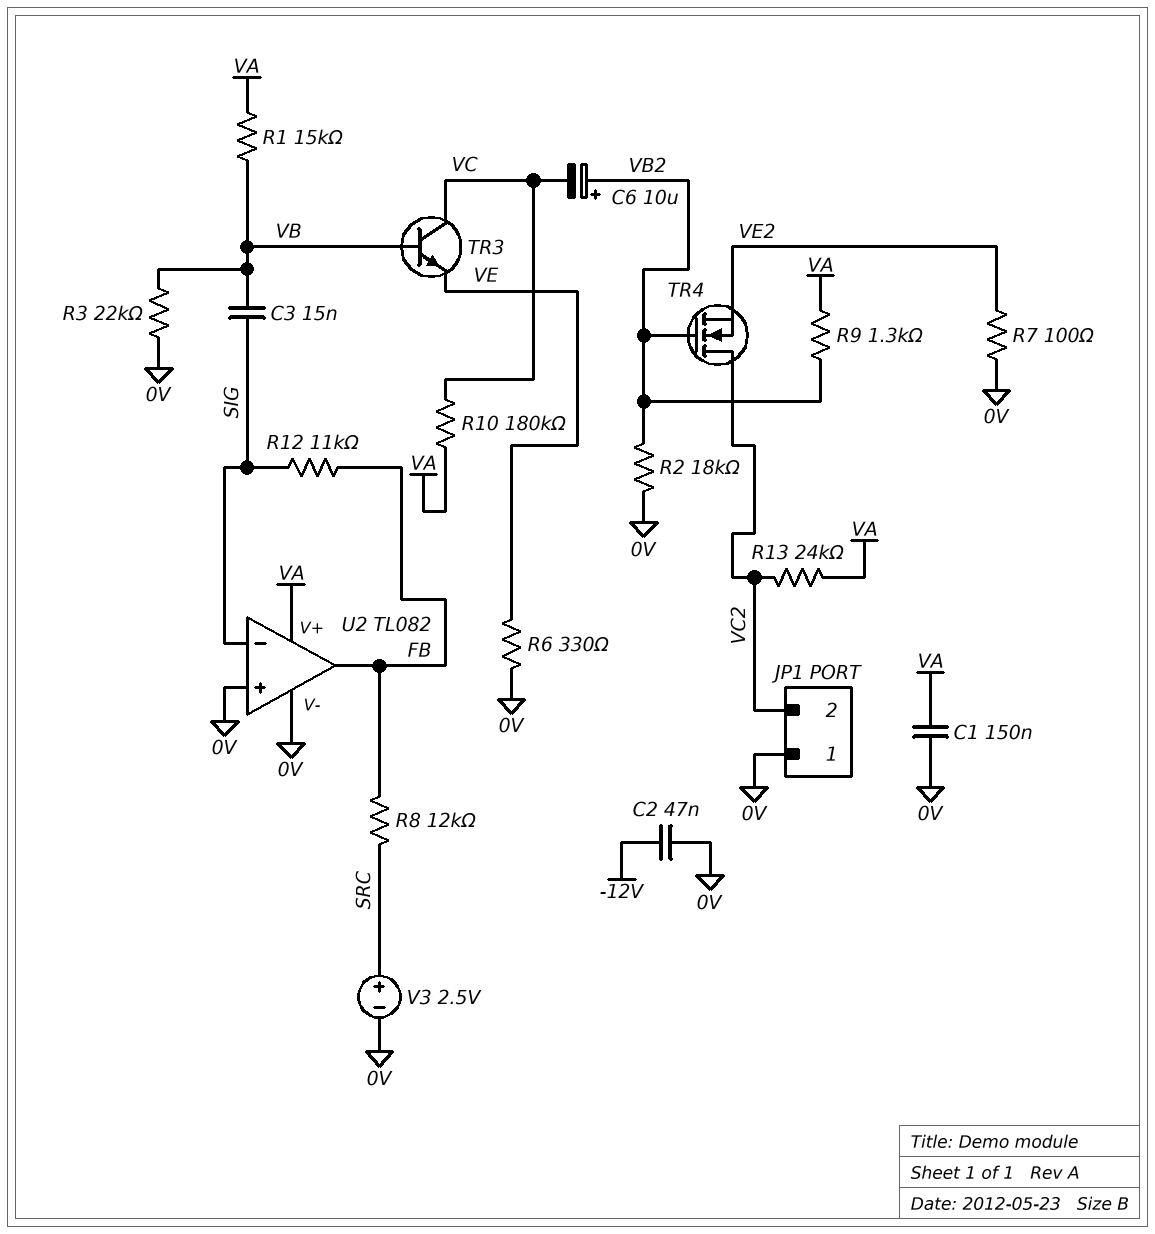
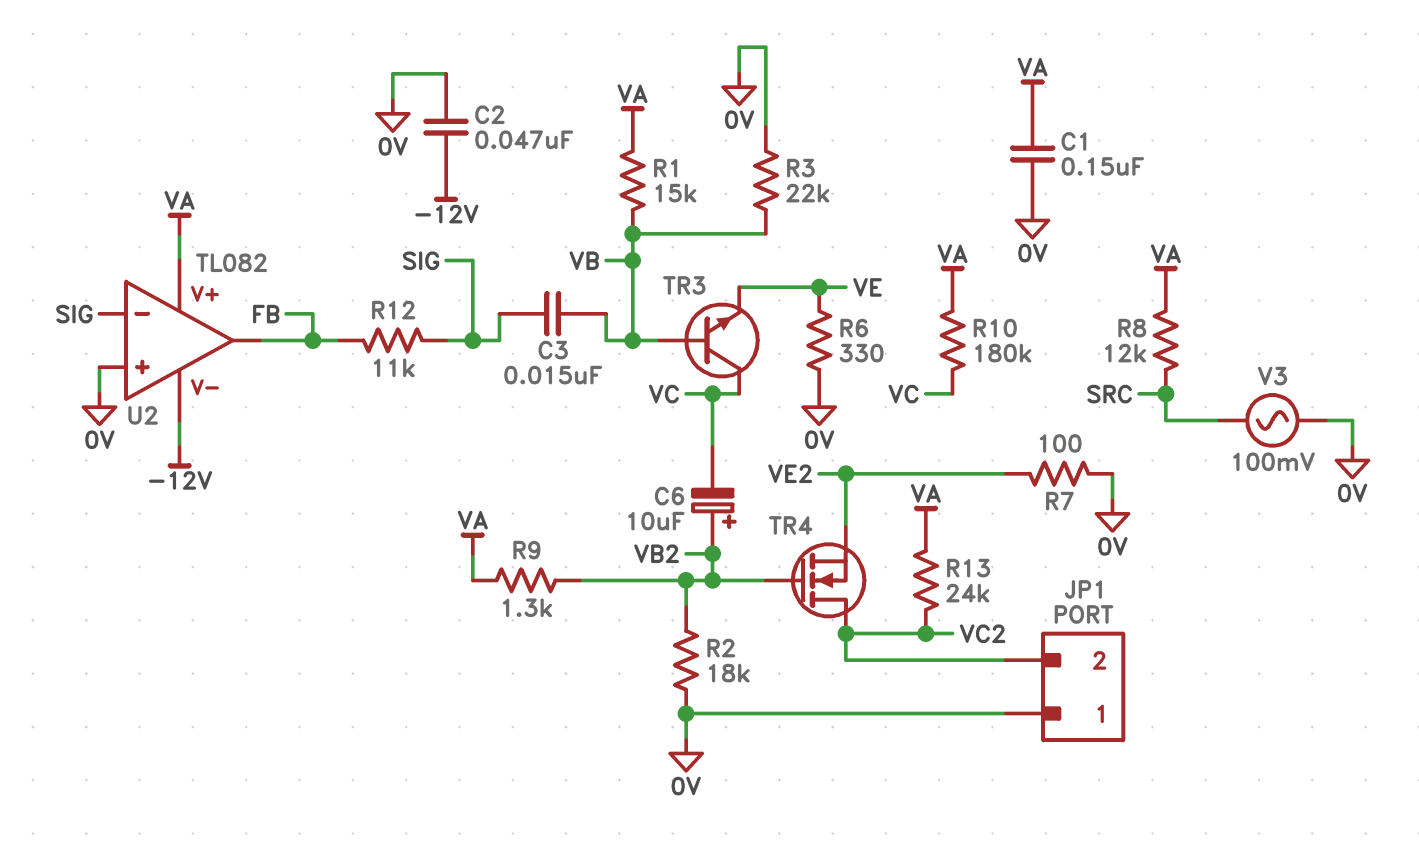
R8: 12k (FB, SRC) -> 12k (SRC, VA)
U2 pin V-: 0V -> -12V
V3: 2.5V (plus SRC, minus 0V) -> AC 100mV (0V, SRC)

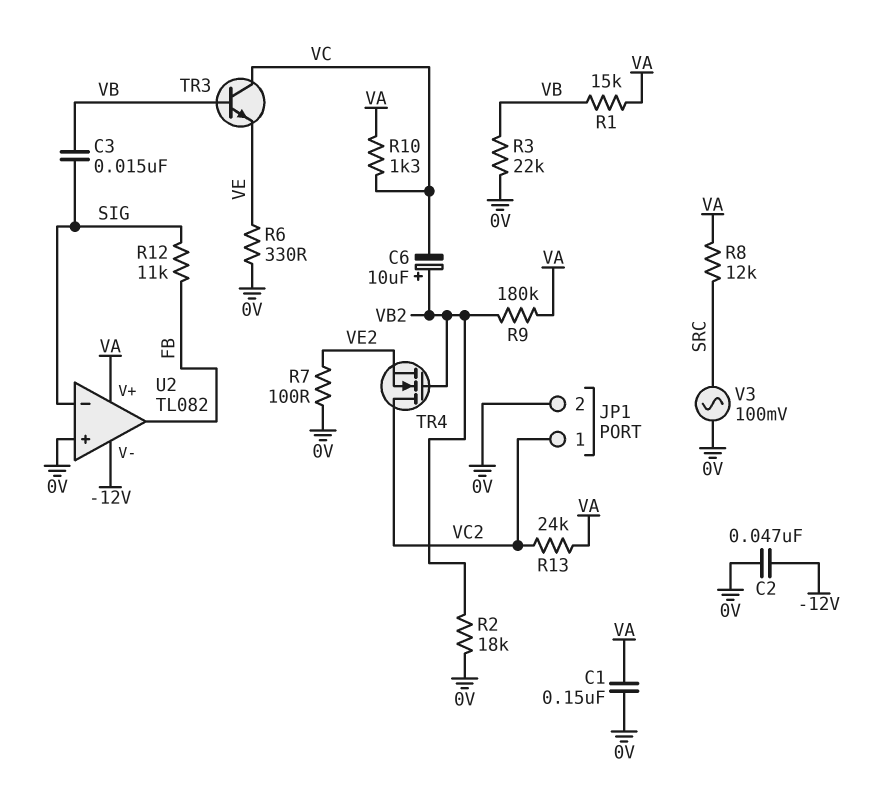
JP1 pin 1: 0V -> VC2
JP1 pin 2: VC2 -> 0V
R9: 1.3k (VA, VB2) -> 180k (VA, VB2)
R10: 180k (VA, VC) -> 1.3k (VA, VC)

